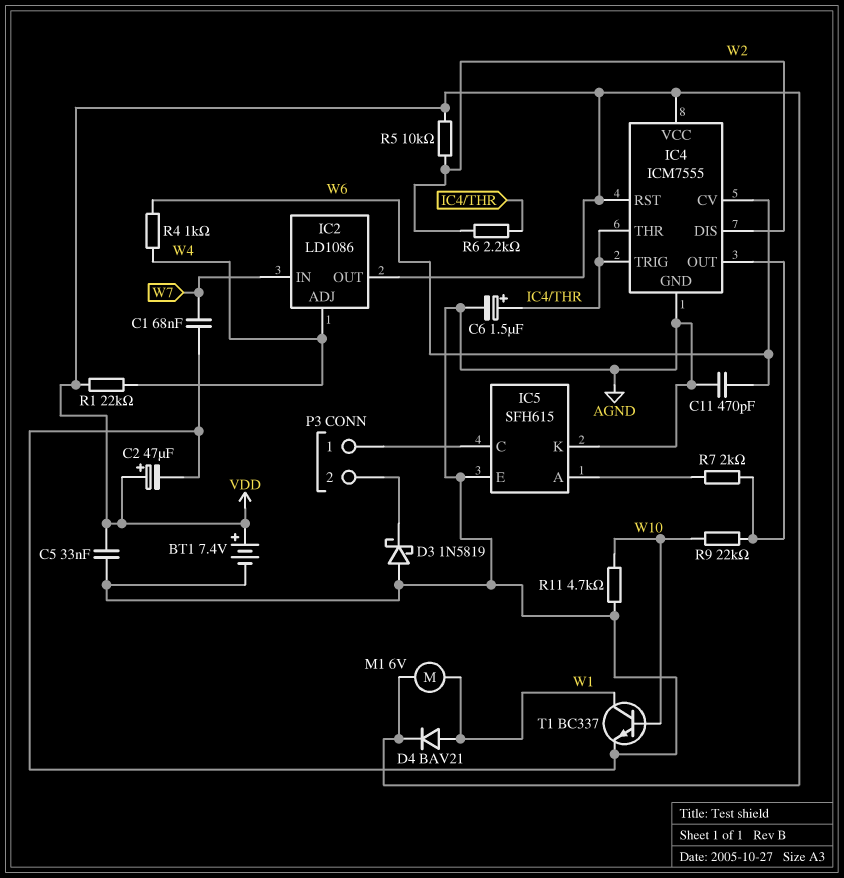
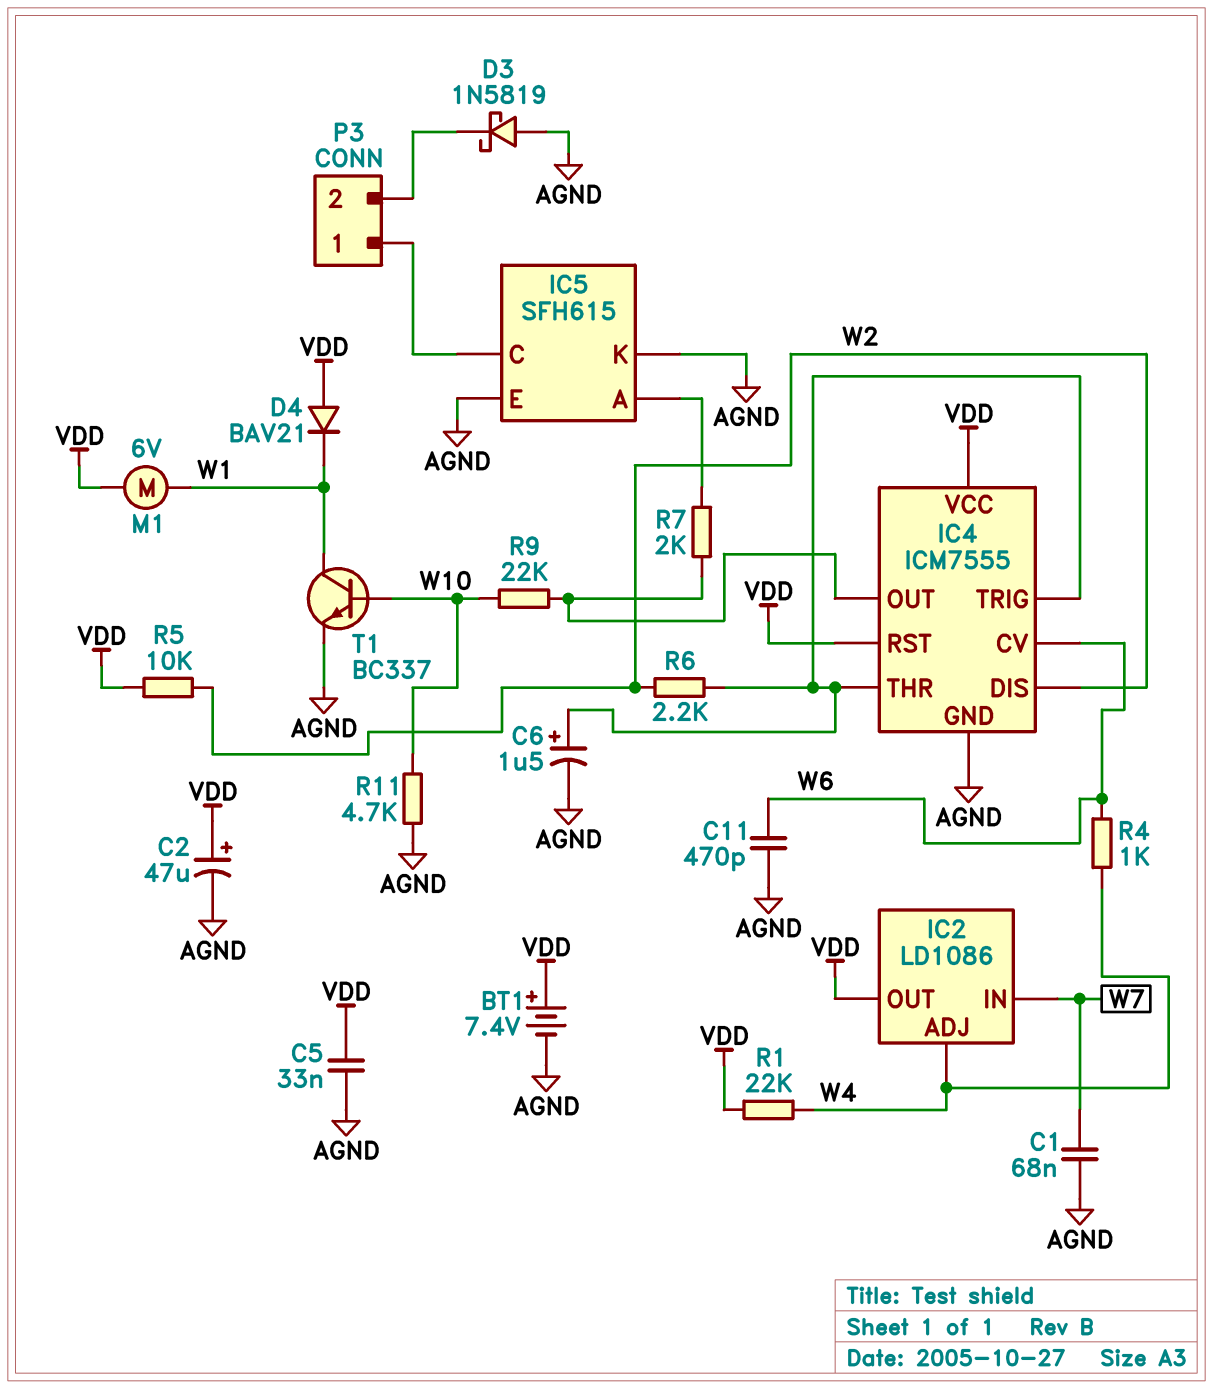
D4: diode BAV21 (A W1, K VDD) -> diode BAV21 (A VDD, K W1)

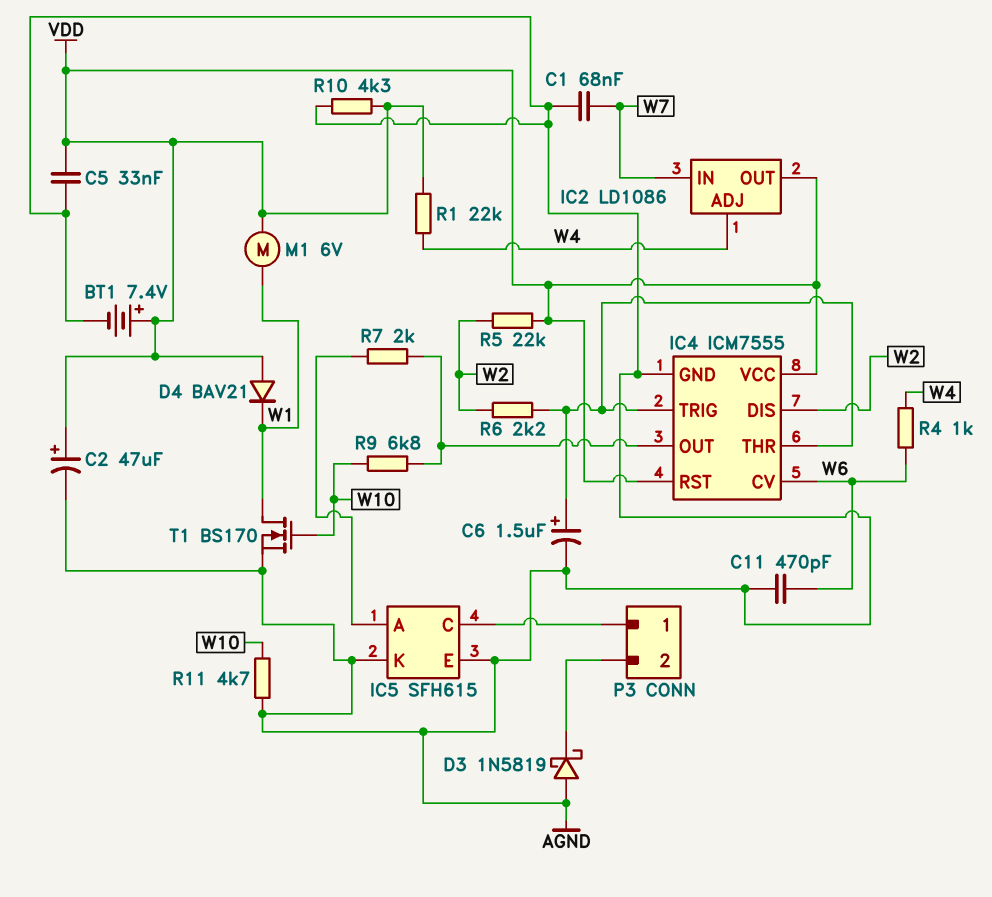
R5: 10k (VDD, W2) -> 22k (VDD, W2)
R9: 22k (IC4/OUT, W10) -> 6.8k (IC4/OUT, W10)
R10: none -> 4.3k (AGND, VDD)
T1: NPN BC337 (B W10, C W1, E AGND) -> NMOS BS170 (G W10, D W1, S AGND)

